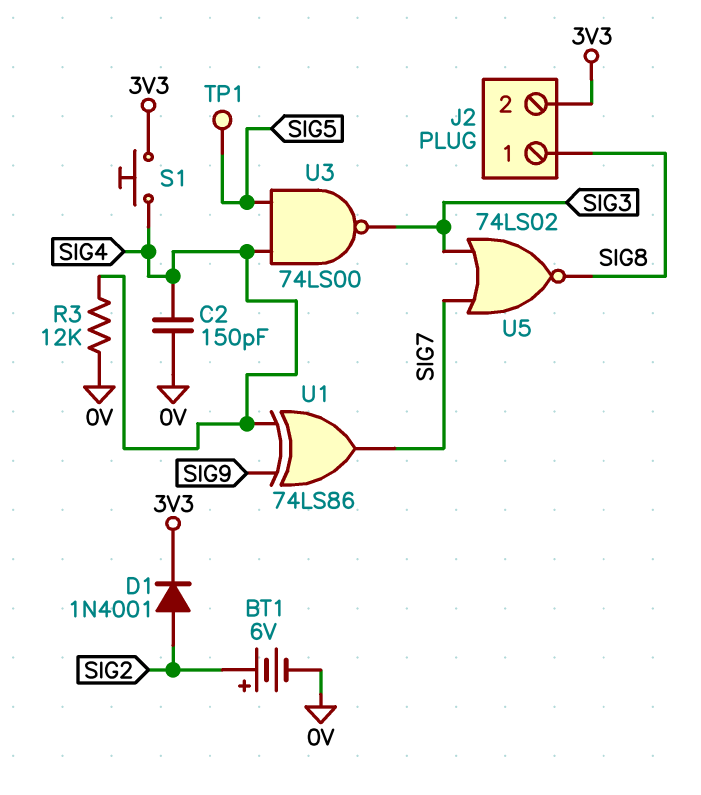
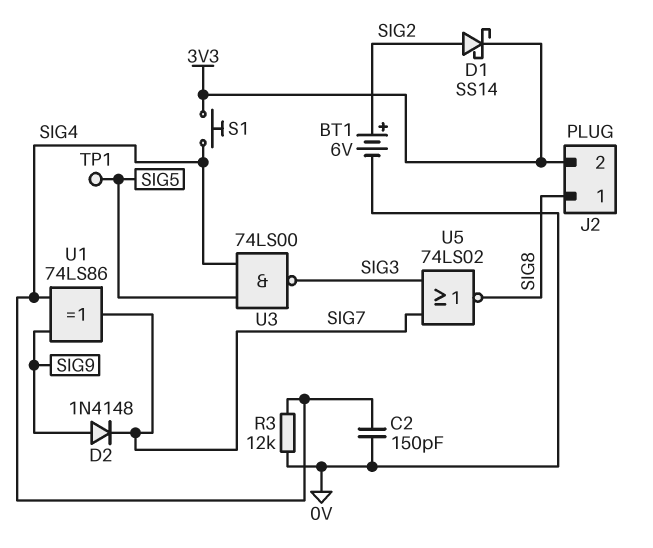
D1: diode 1N4001 (A SIG2, K 3V3) -> schottky SS14 (A SIG2, K 3V3)
D2: none -> diode 1N4148 (A SIG9, K SIG7)

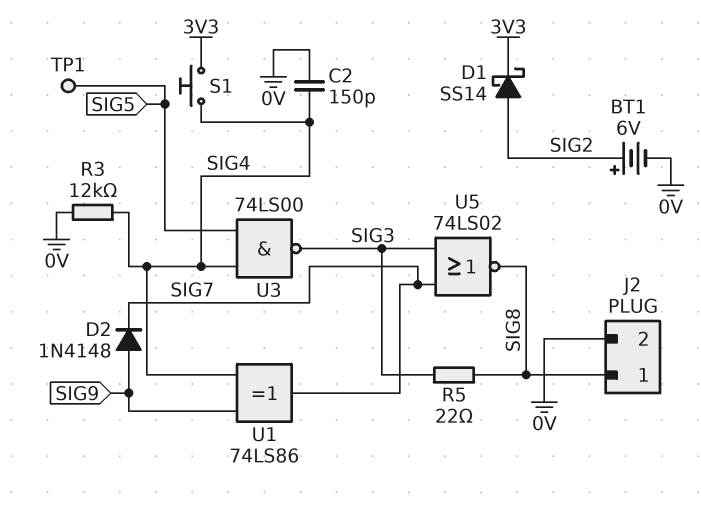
J2 pin 2: 3V3 -> 0V
R5: none -> 22 (SIG3, SIG8)

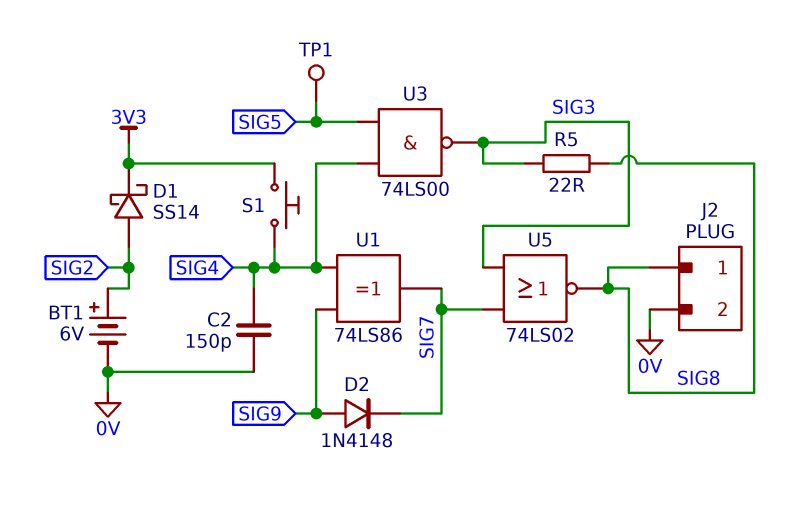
R3: 12k (0V, SIG4) -> none

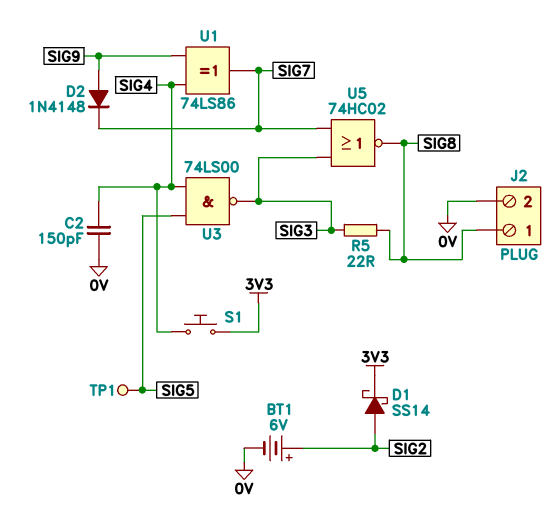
U5: NOR 74LS02 (in SIG3, in SIG7, out SIG8) -> NOR 74HC02 (in SIG3, in SIG7, out SIG8)

